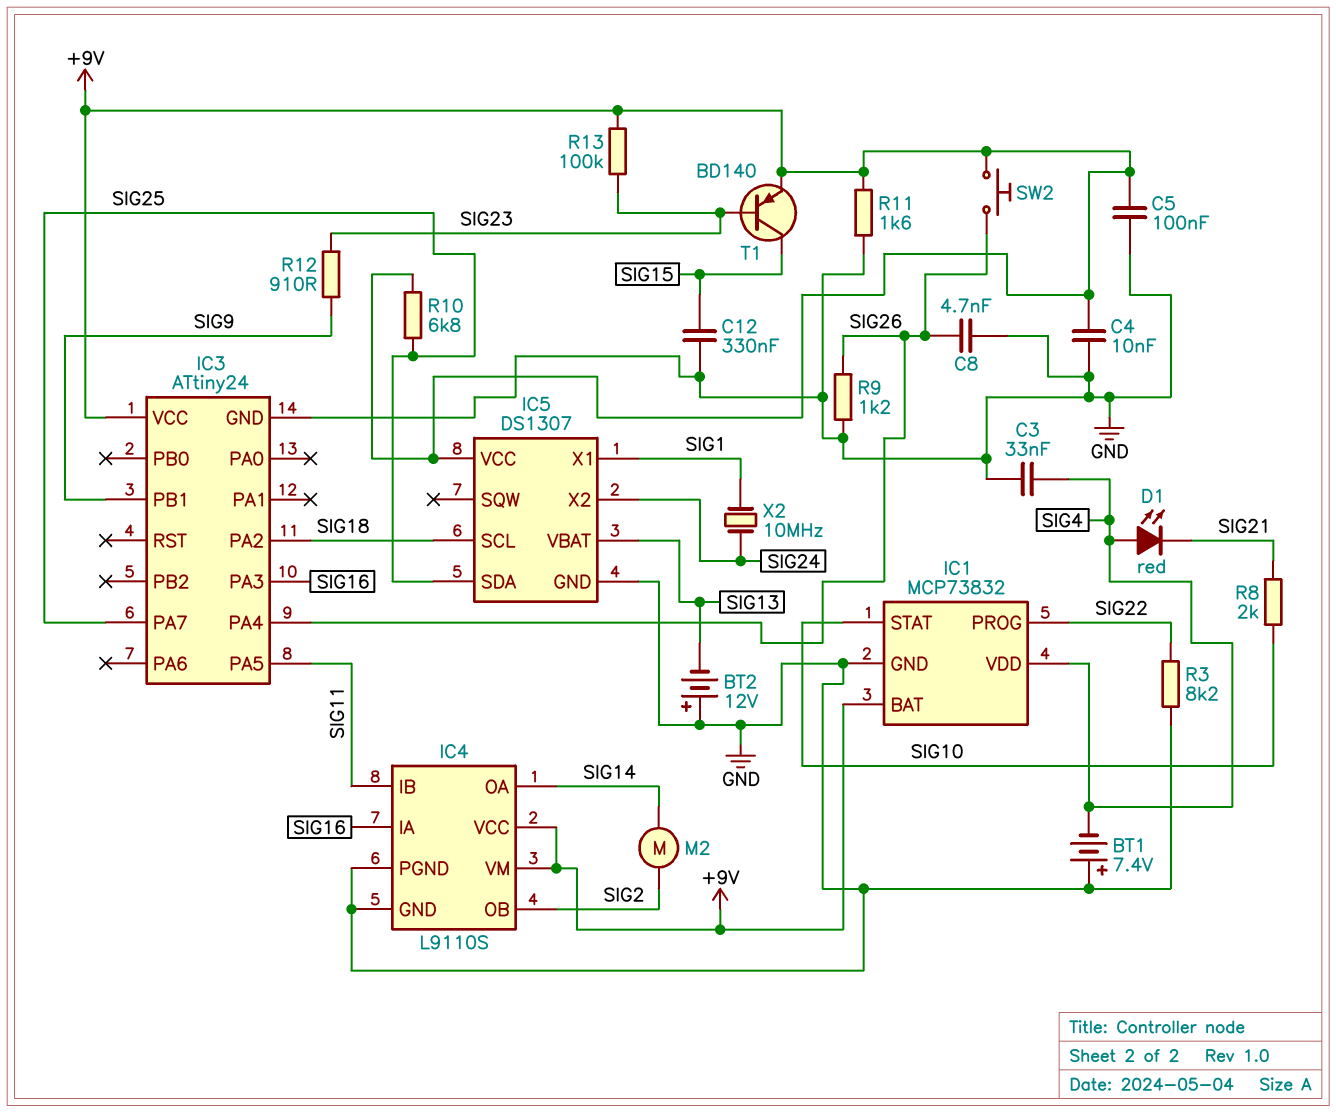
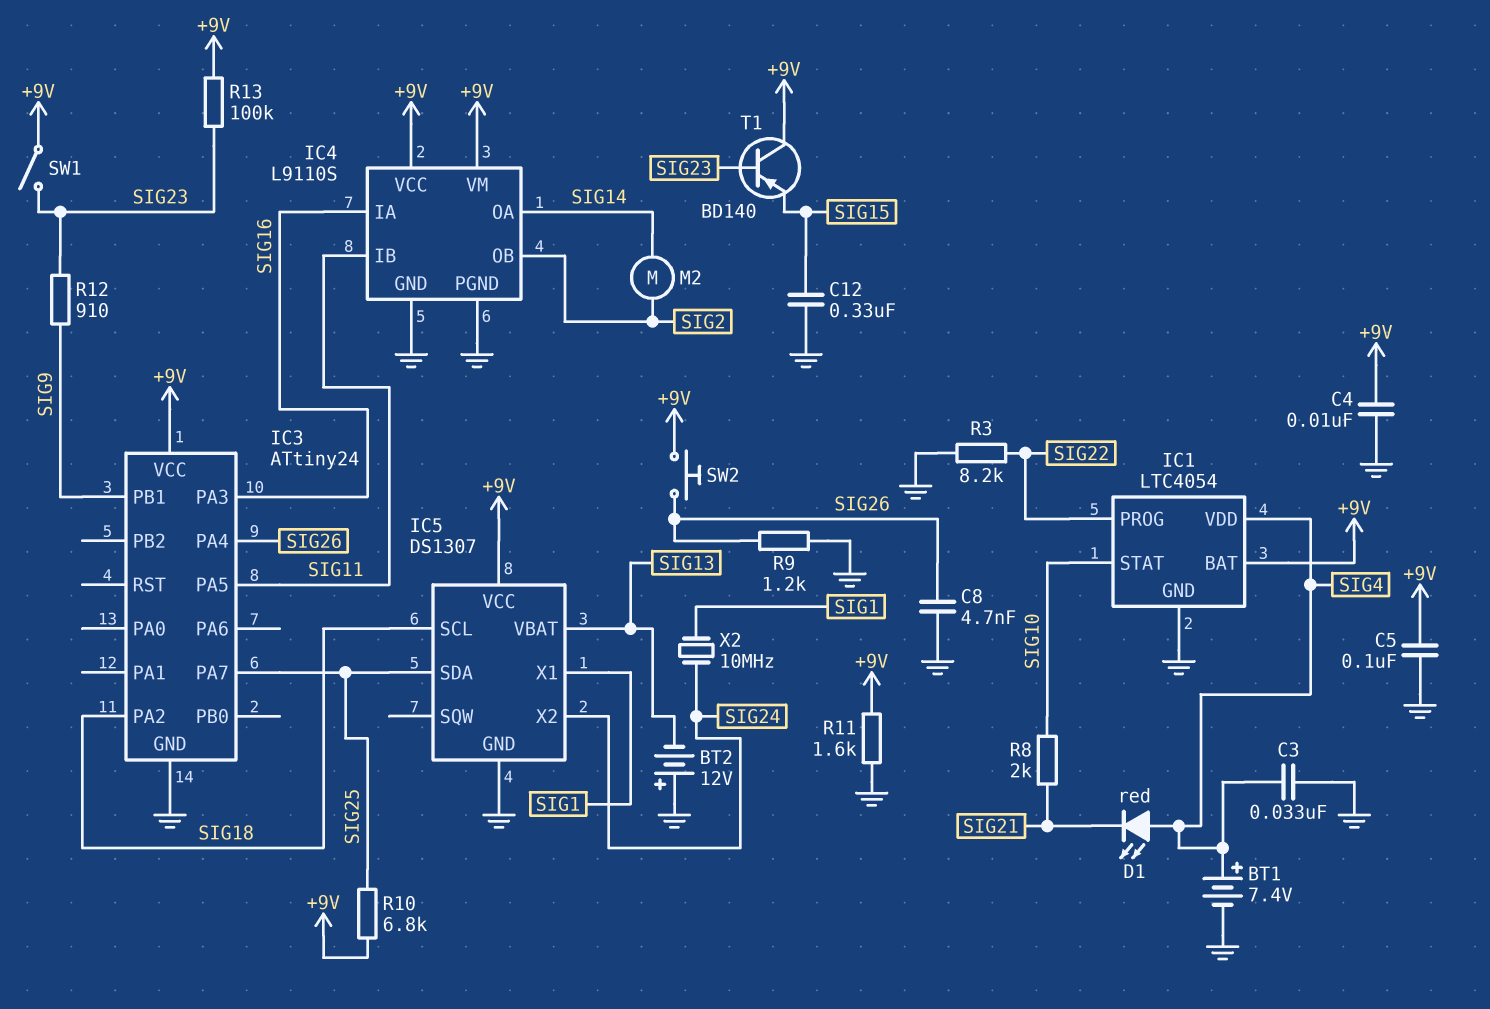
BT1: 7.4V (plus GND, minus SIG4) -> 7.4V (plus SIG4, minus GND)
IC1: MCP73832 -> LTC4054
SW1: none -> switch (+9V, SIG23)
T1: PNP BD140 (B SIG23, C SIG15, E +9V) -> PNP BD140 (B SIG23, C +9V, E SIG15)

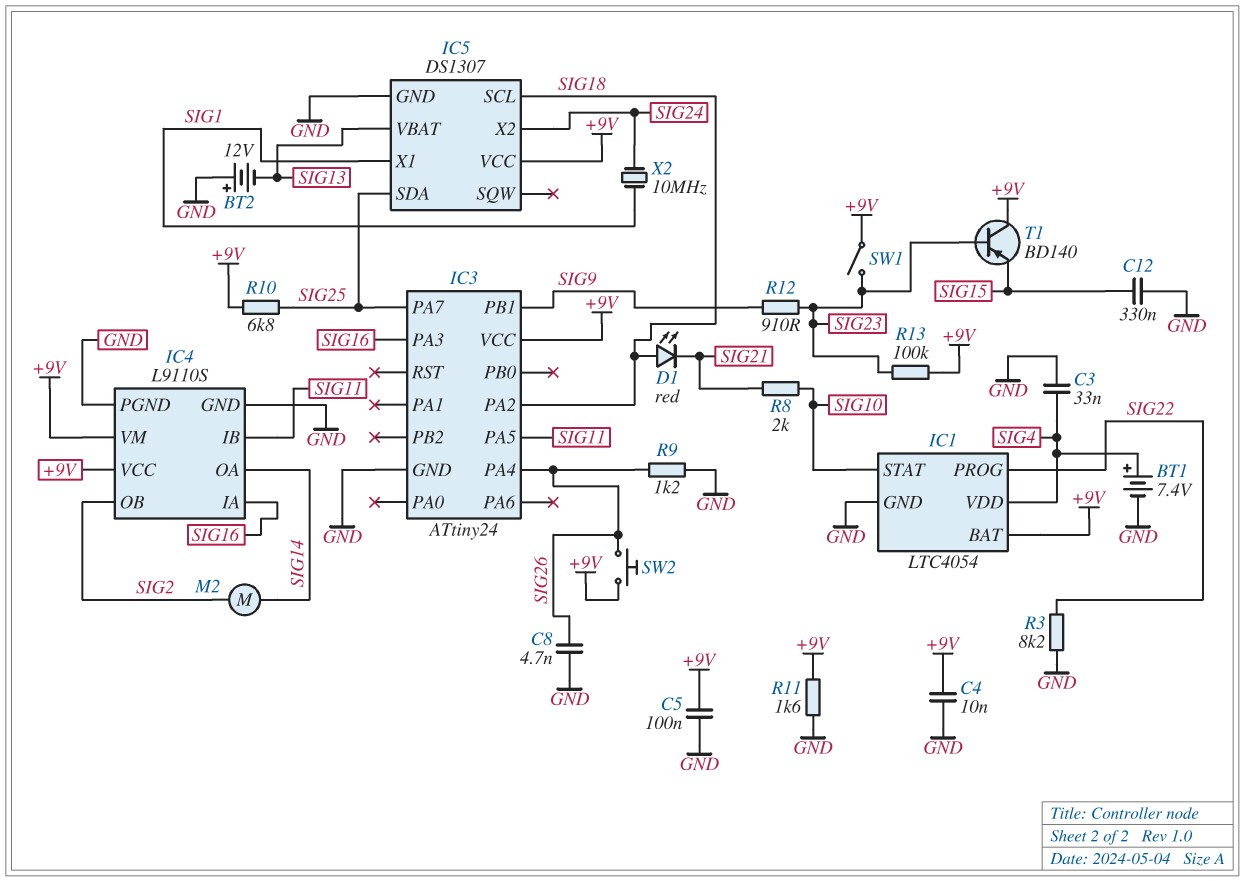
D1: LED red (A SIG4, K SIG21) -> LED red (A SIG18, K SIG21)

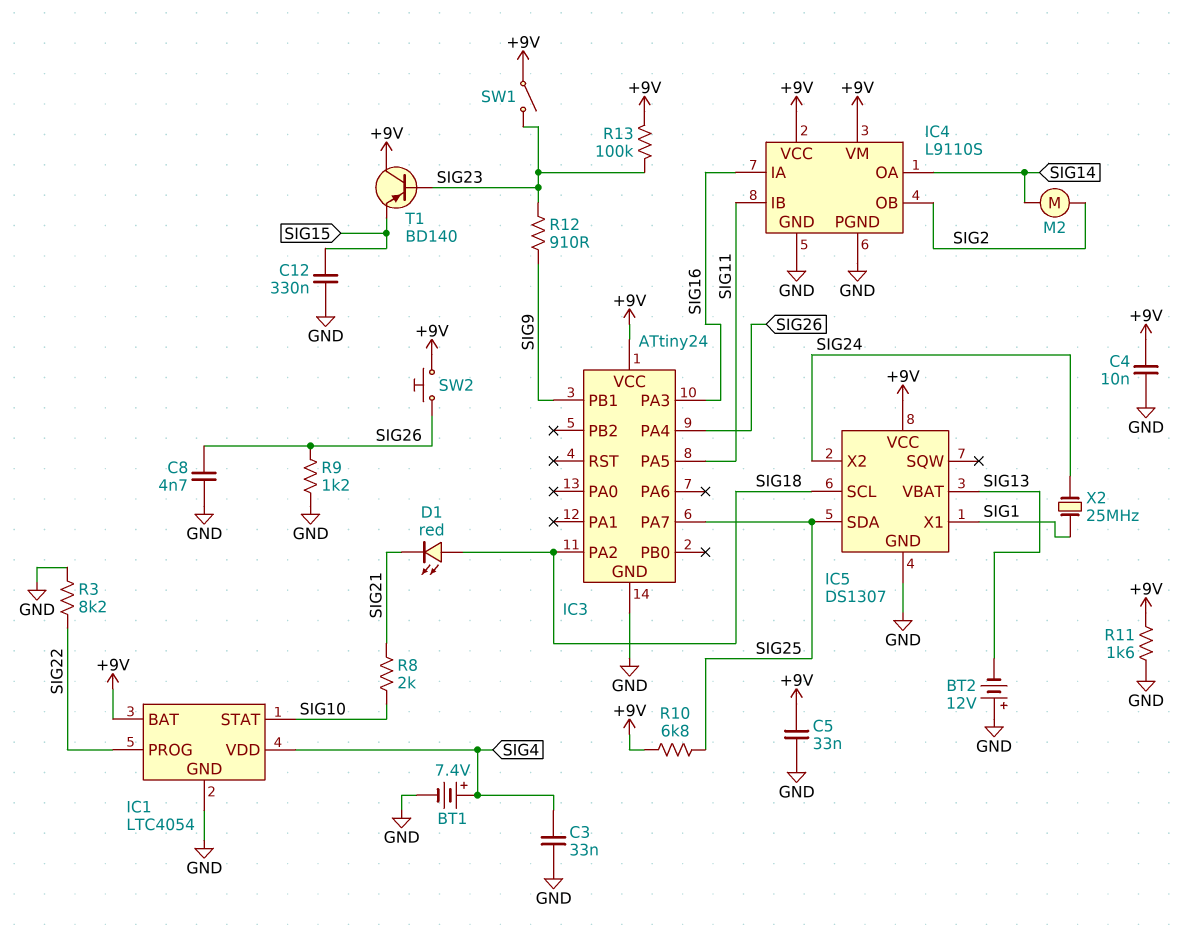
C5: 100nF (+9V, GND) -> 33nF (+9V, GND)
X2: 10MHz (SIG1, SIG24) -> 25MHz (SIG1, SIG24)

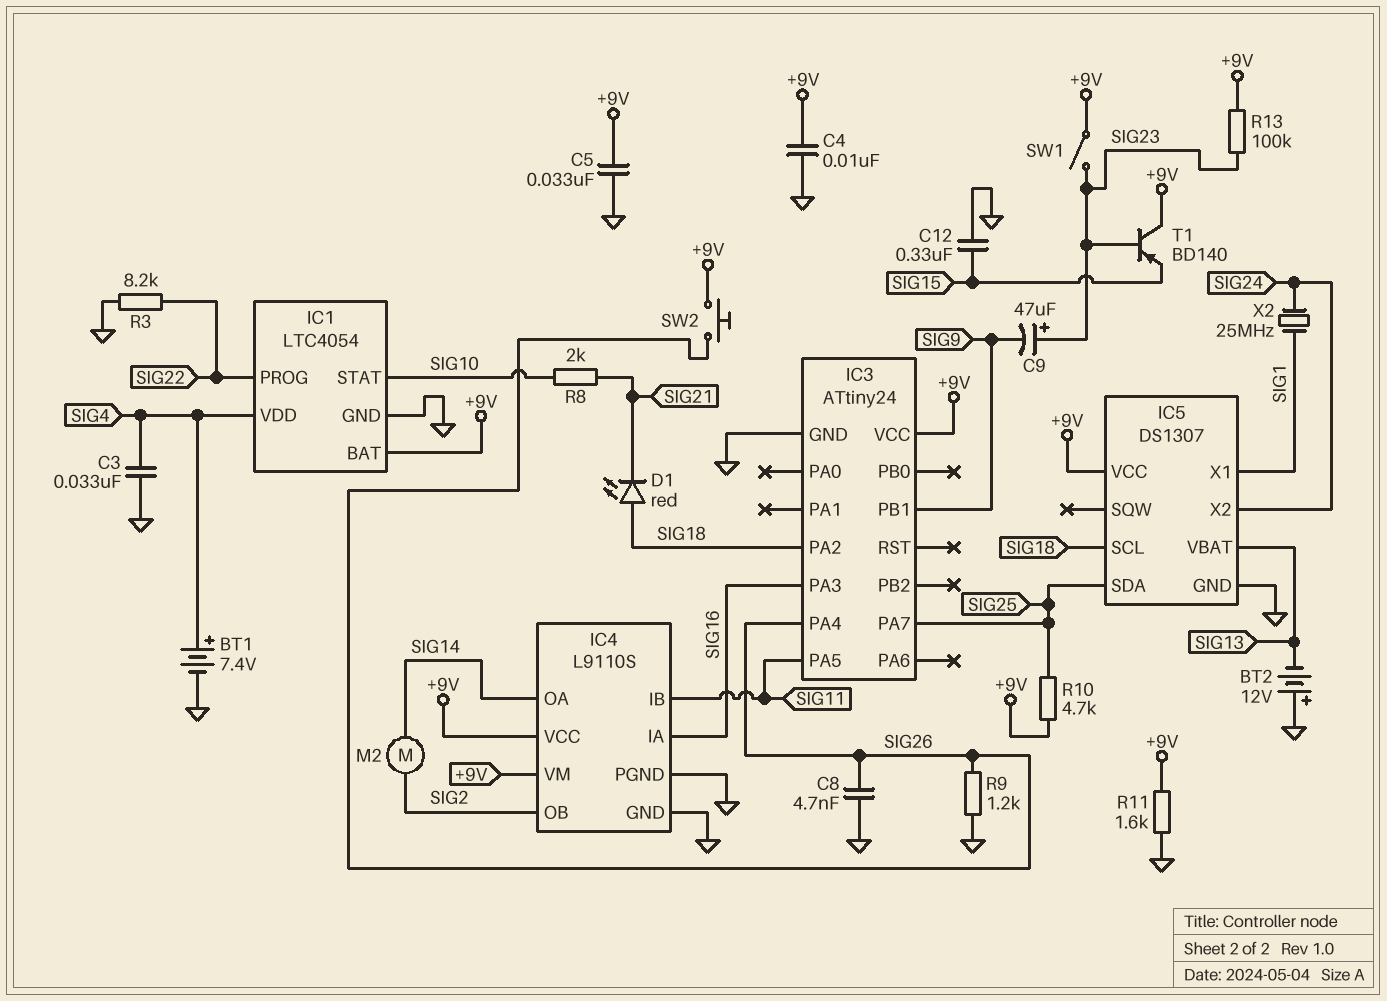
C9: none -> 47uF (plus SIG23, minus SIG9)
R10: 6.8k (+9V, SIG25) -> 4.7k (+9V, SIG25)
R12: 910 (SIG9, SIG23) -> none

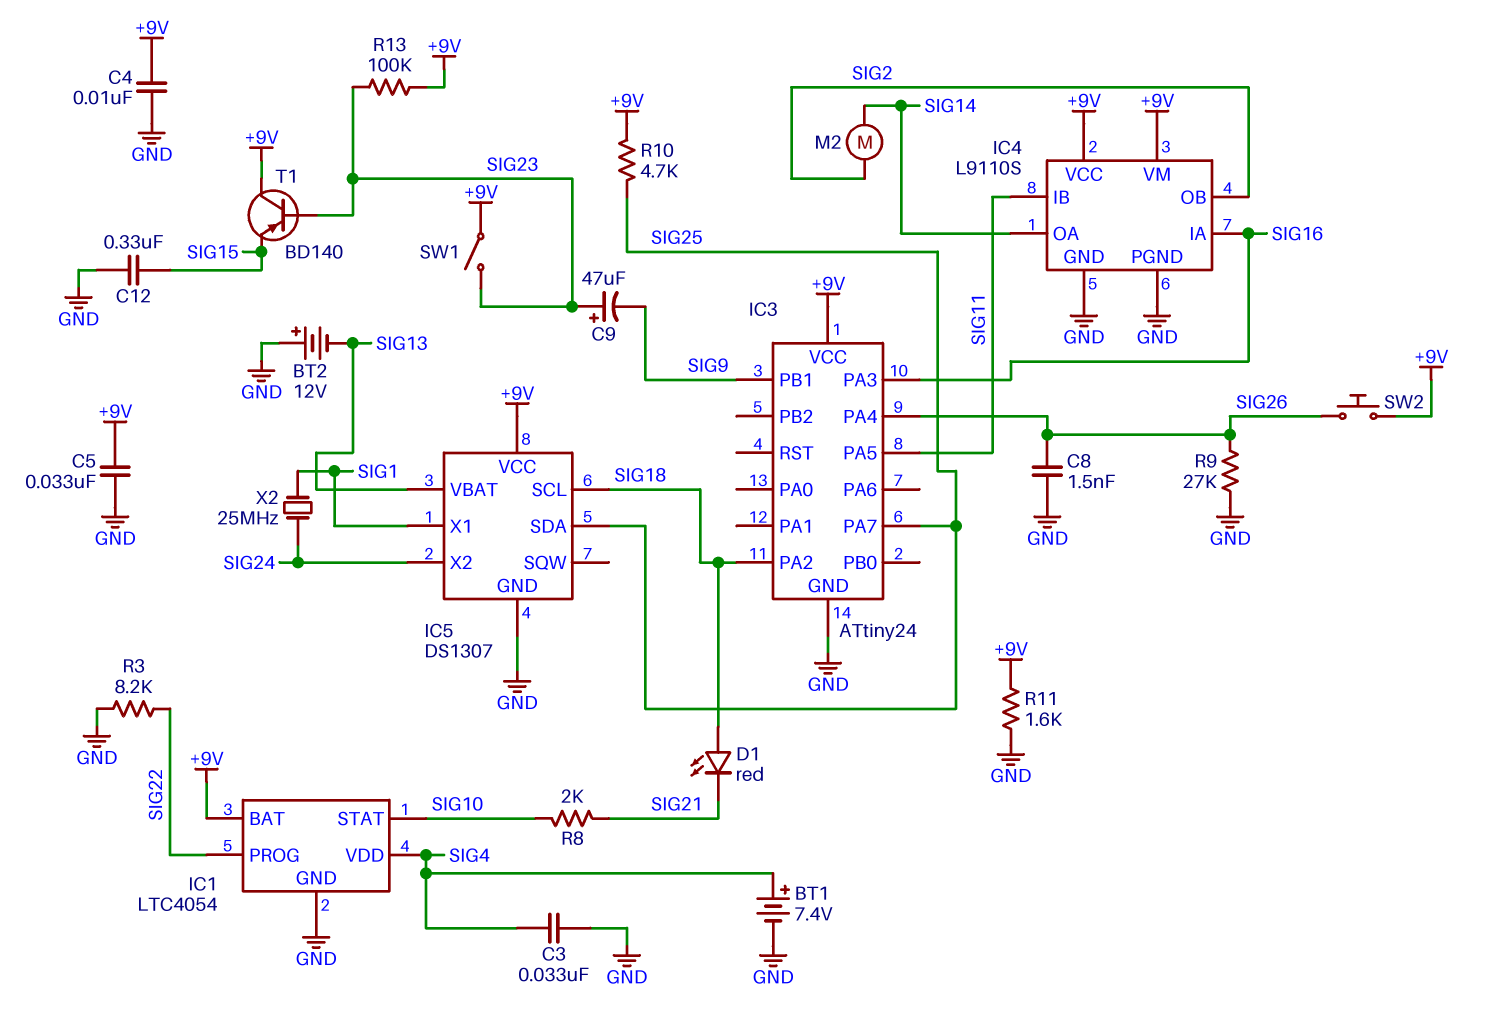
C8: 4.7nF (GND, SIG26) -> 1.5nF (GND, SIG26)
R9: 1.2k (GND, SIG26) -> 27k (GND, SIG26)

